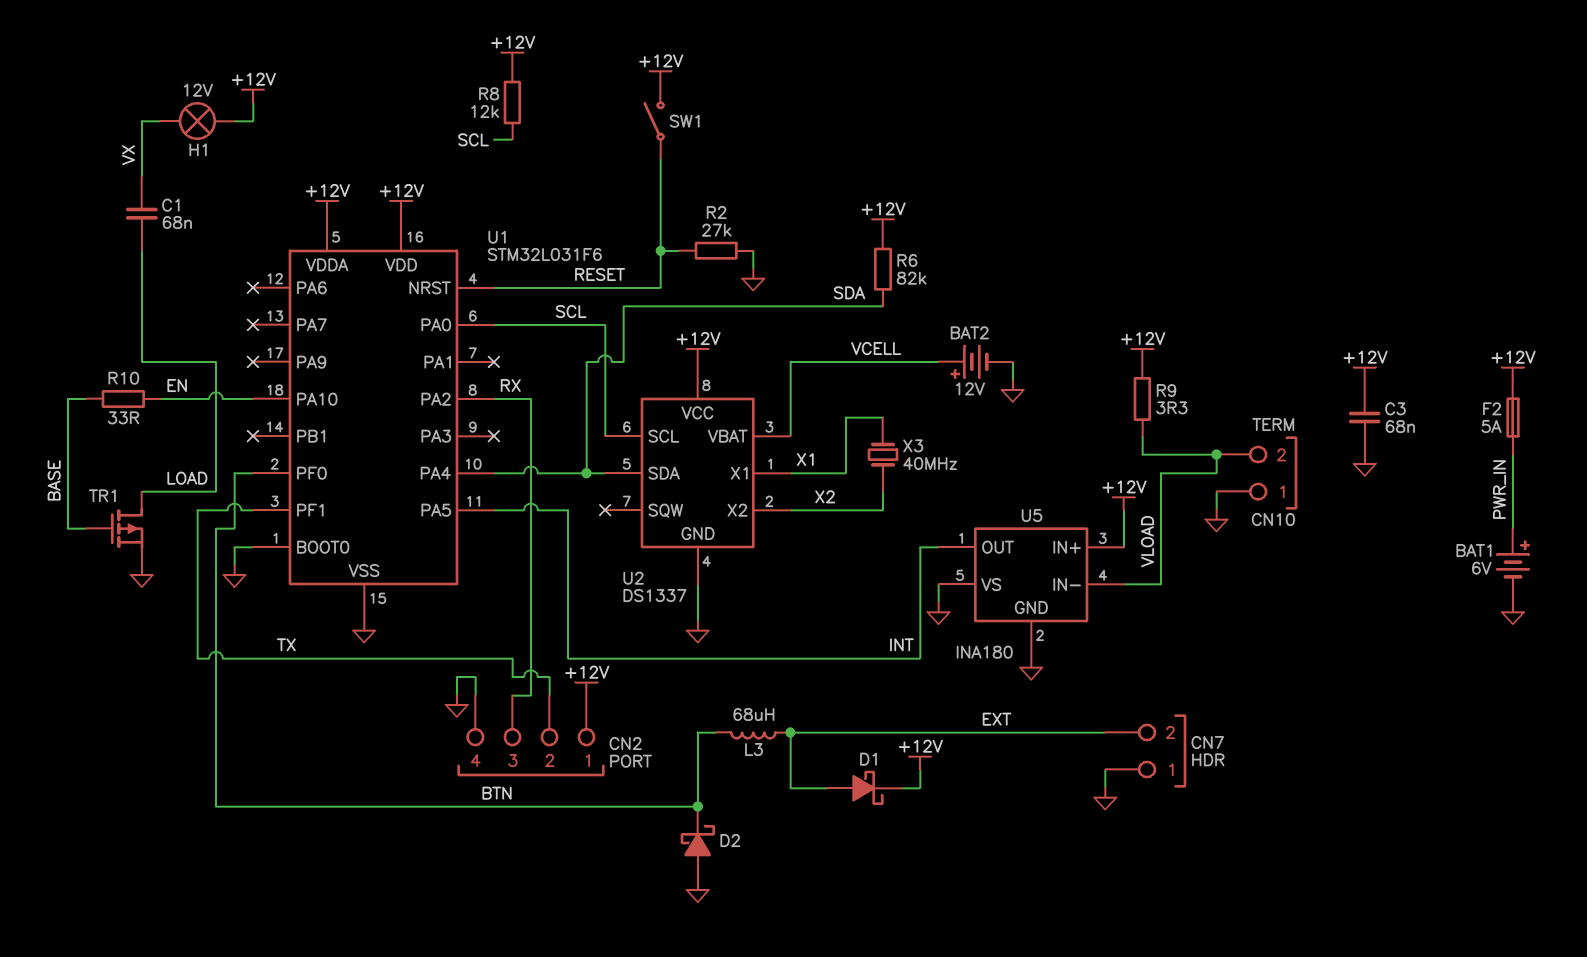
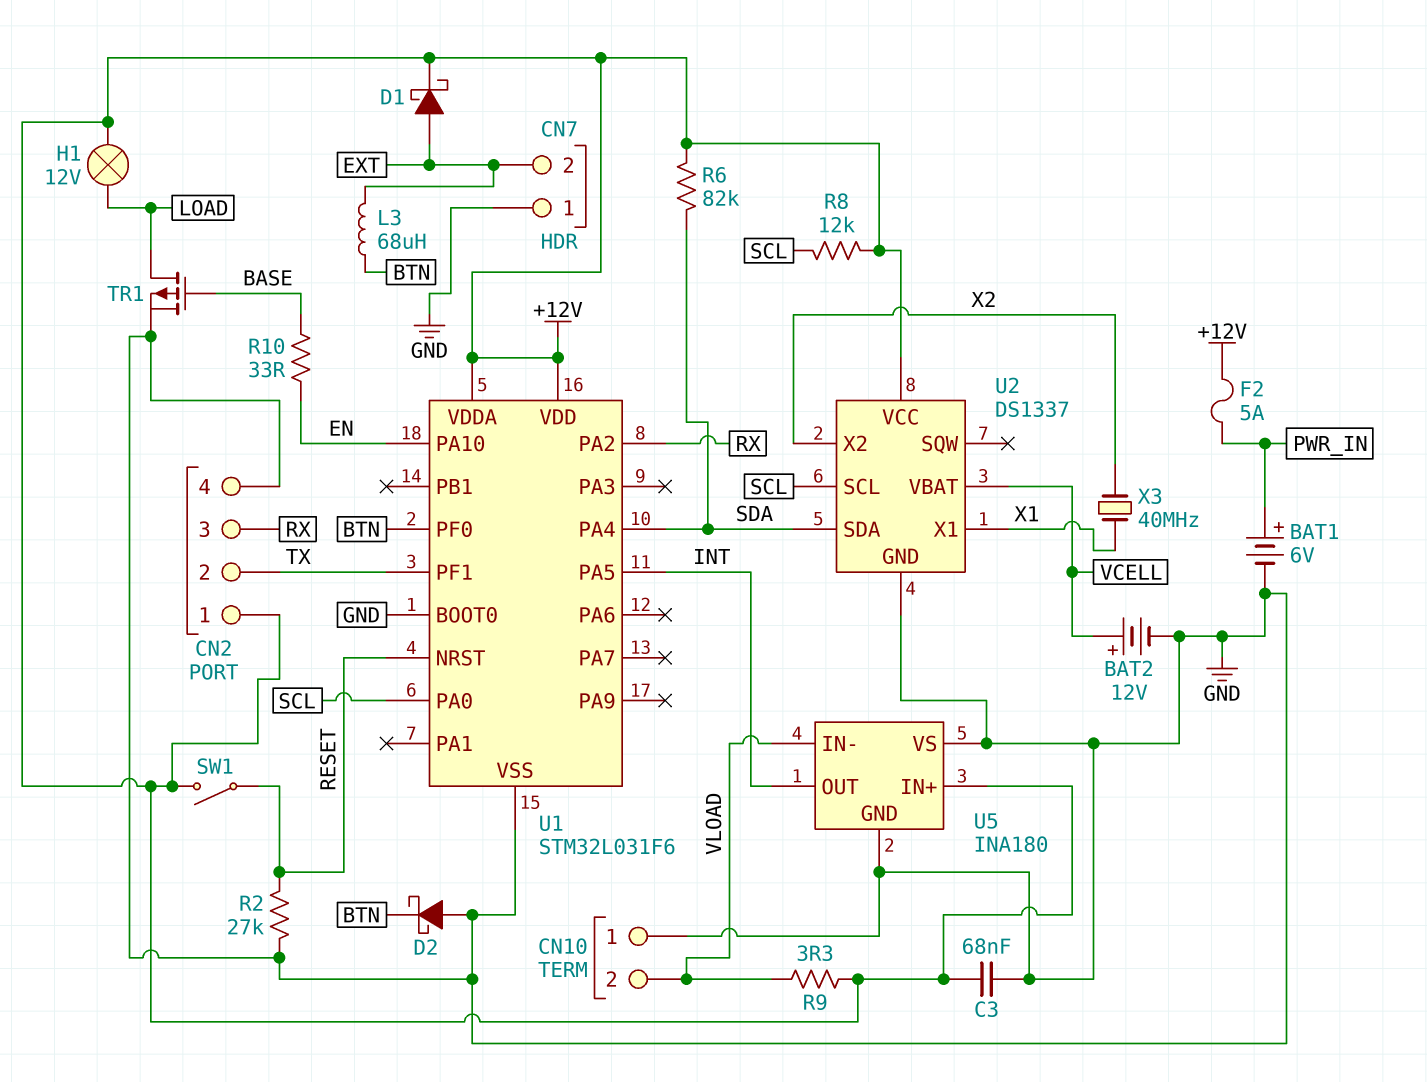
C1: 68nF (LOAD, VX) -> none
H1: lamp 12V (+12V, VX) -> lamp 12V (+12V, LOAD)

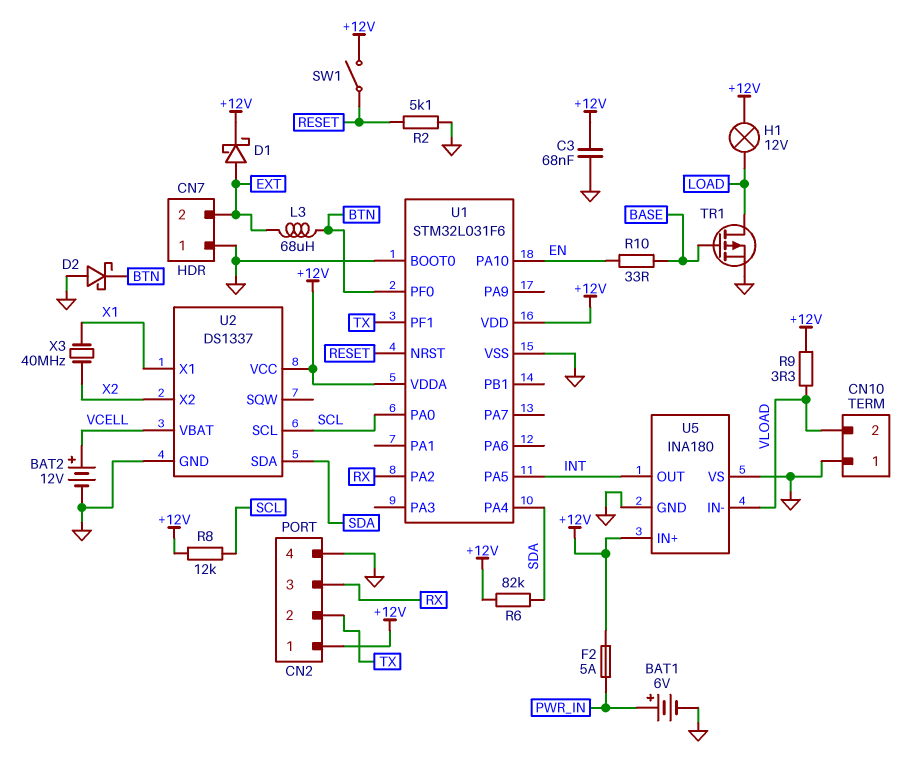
R2: 27k (GND, RESET) -> 5.1k (GND, RESET)

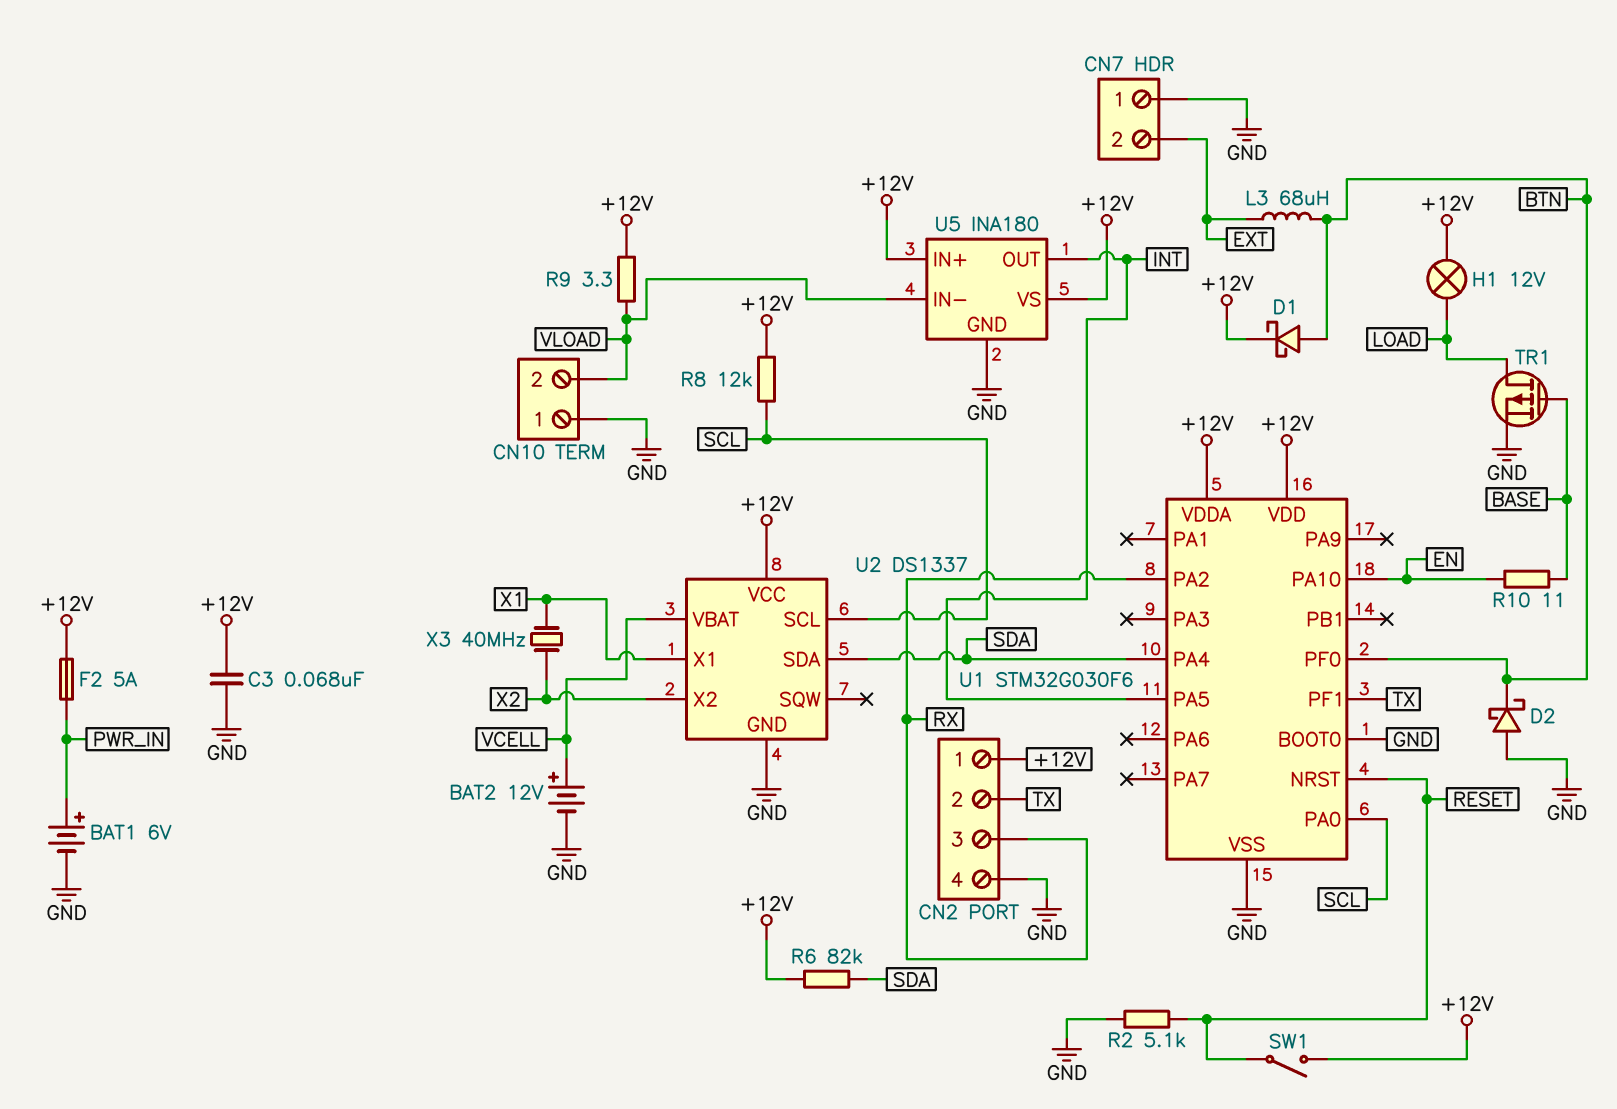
D1: schottky (A EXT, K +12V) -> schottky (A BTN, K +12V)
R10: 33 (BASE, EN) -> 11 (BASE, EN)
U1: STM32L031F6 -> STM32G030F6
U5 pin VS: GND -> +12V

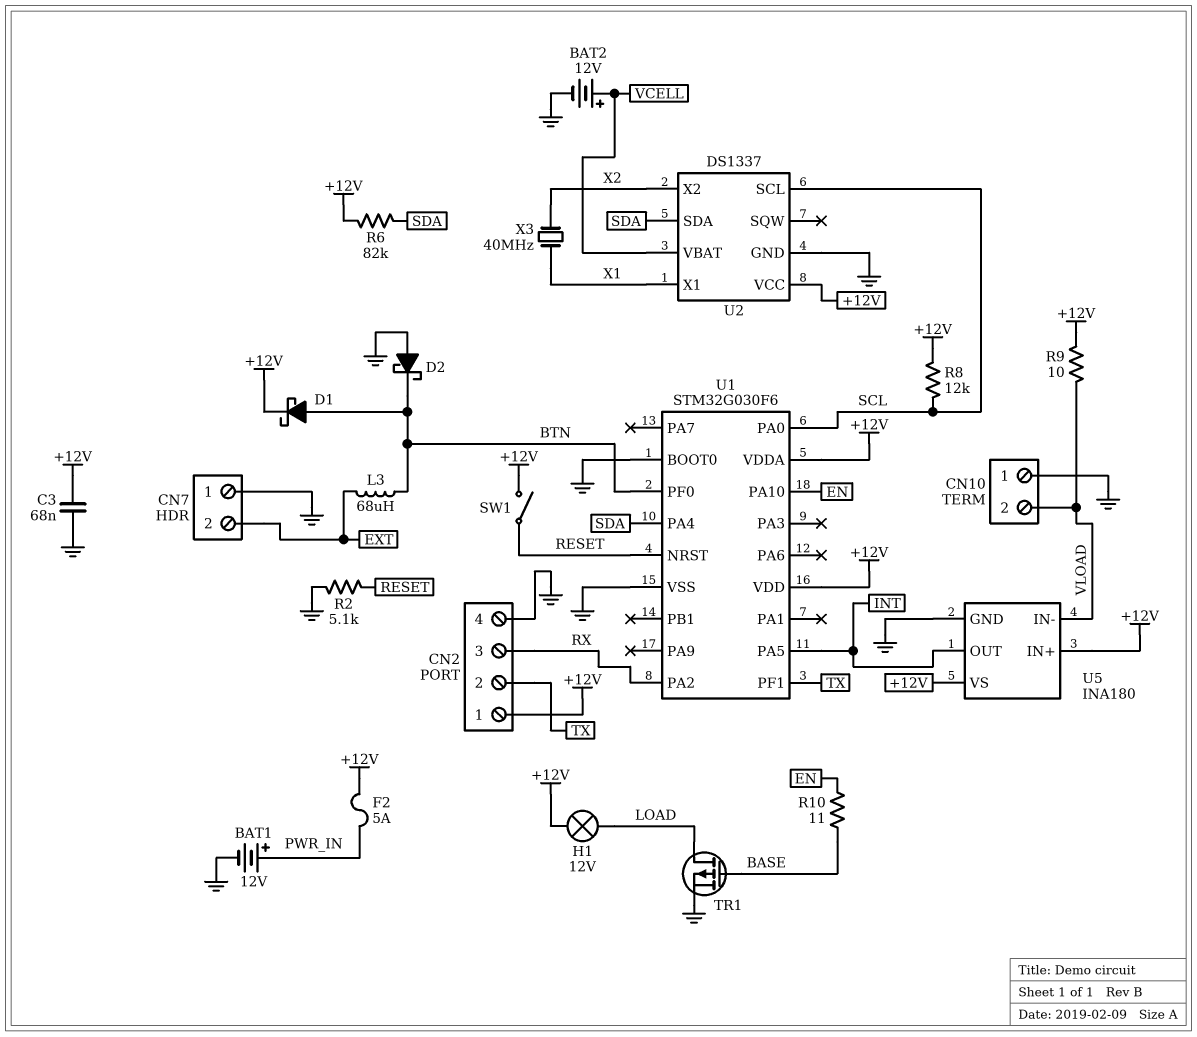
BAT1: 6V (plus PWR_IN, minus GND) -> 12V (plus PWR_IN, minus GND)
R9: 3.3 (+12V, VLOAD) -> 10 (+12V, VLOAD)

